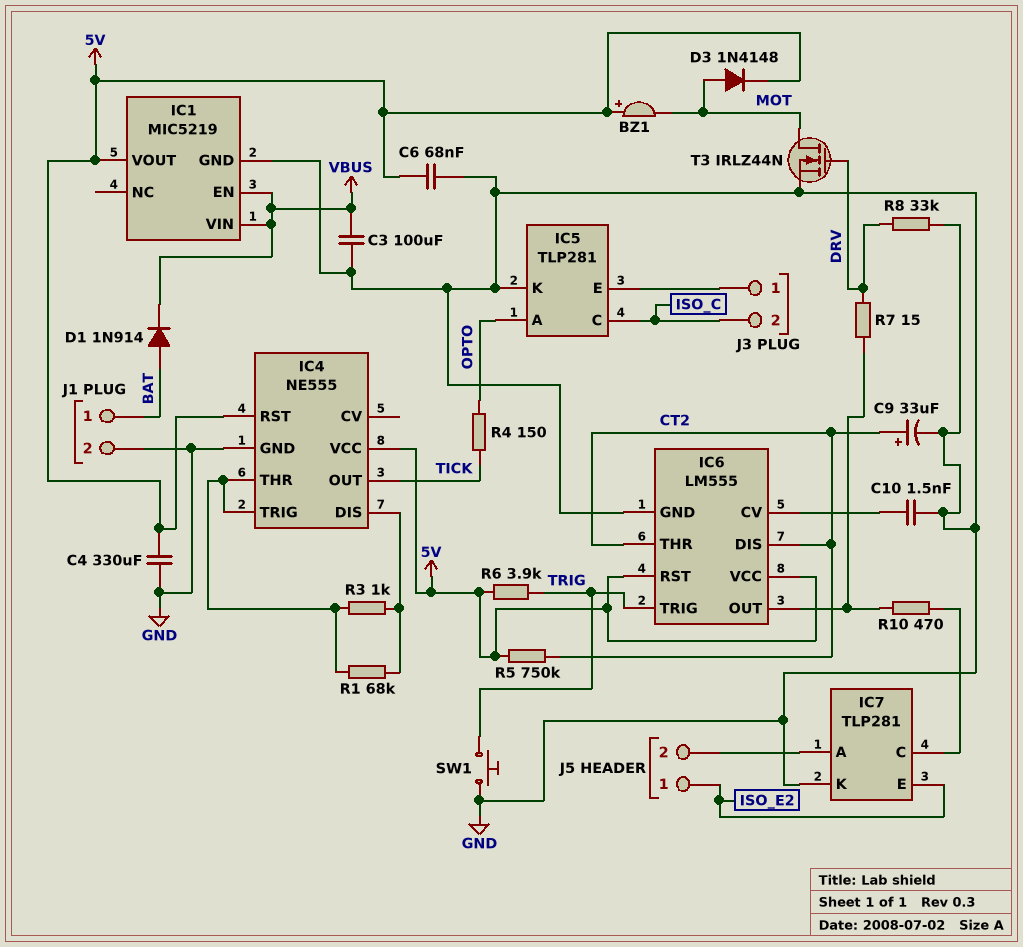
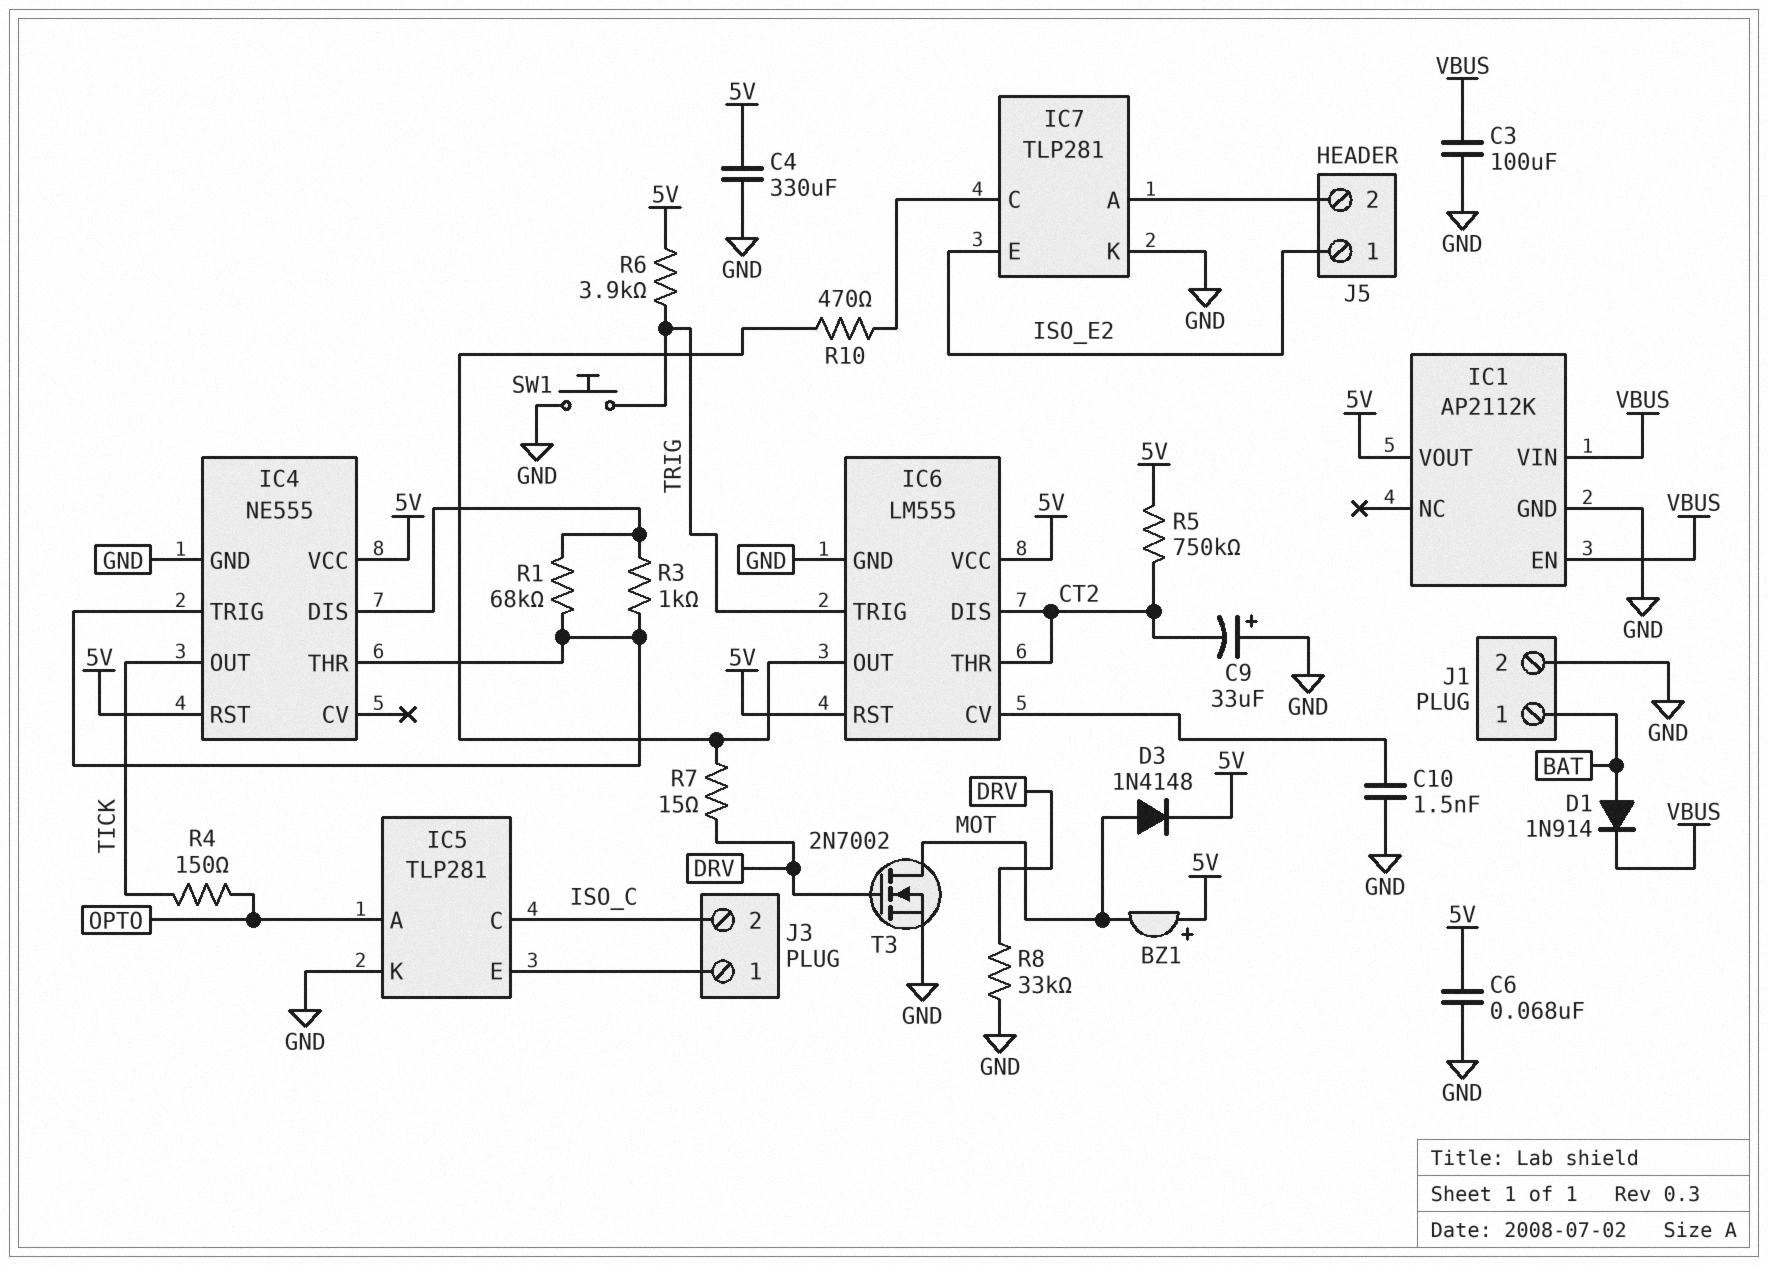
C9: 33uF (plus CT2, minus GND) -> 33uF (plus GND, minus CT2)
IC1: MIC5219 -> AP2112K
T3: NMOS IRLZ44N (G DRV, D MOT, S GND) -> NMOS 2N7002 (G DRV, D MOT, S GND)

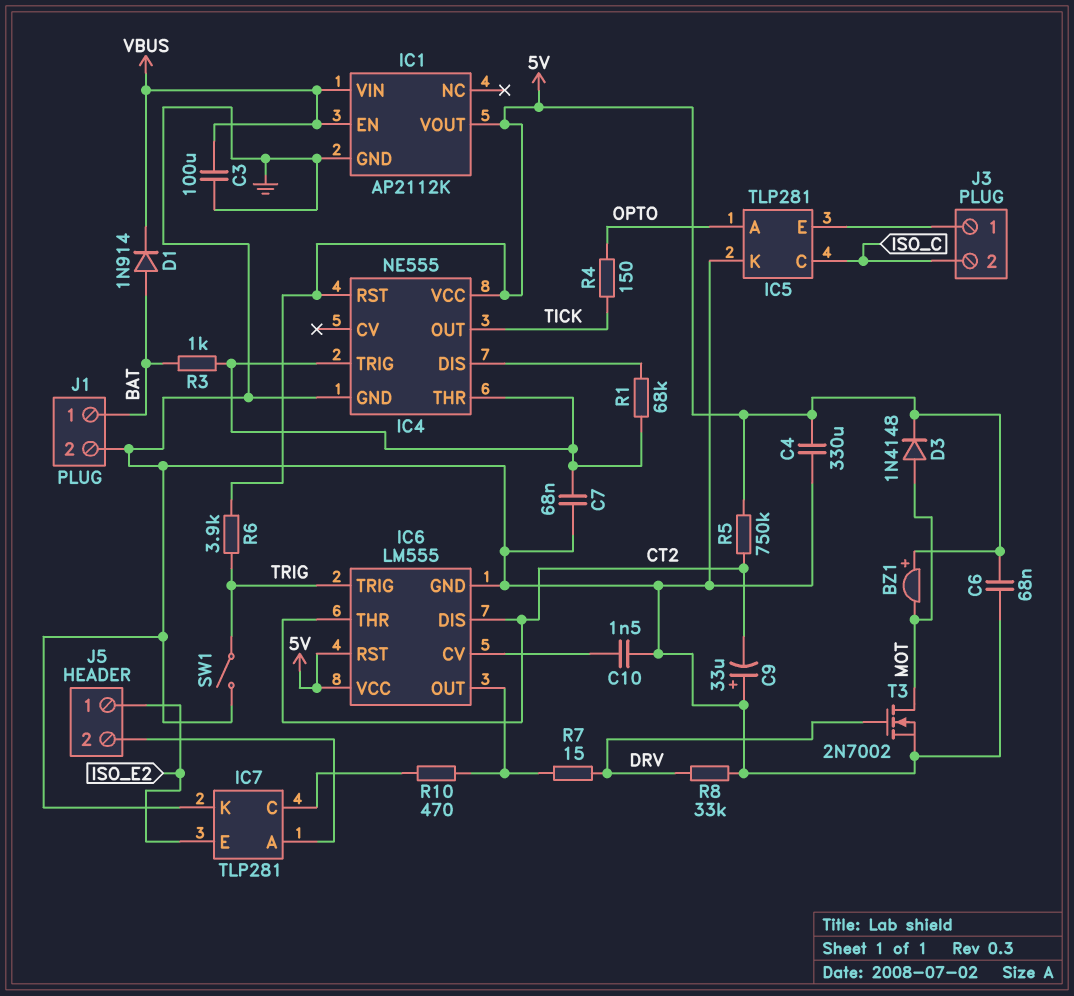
C7: none -> 68nF (GND, IC4/THR)
R3: 1k (IC4/DIS, IC4/THR) -> 1k (BAT, IC4/THR)
SW1: button (GND, TRIG) -> switch (GND, TRIG)

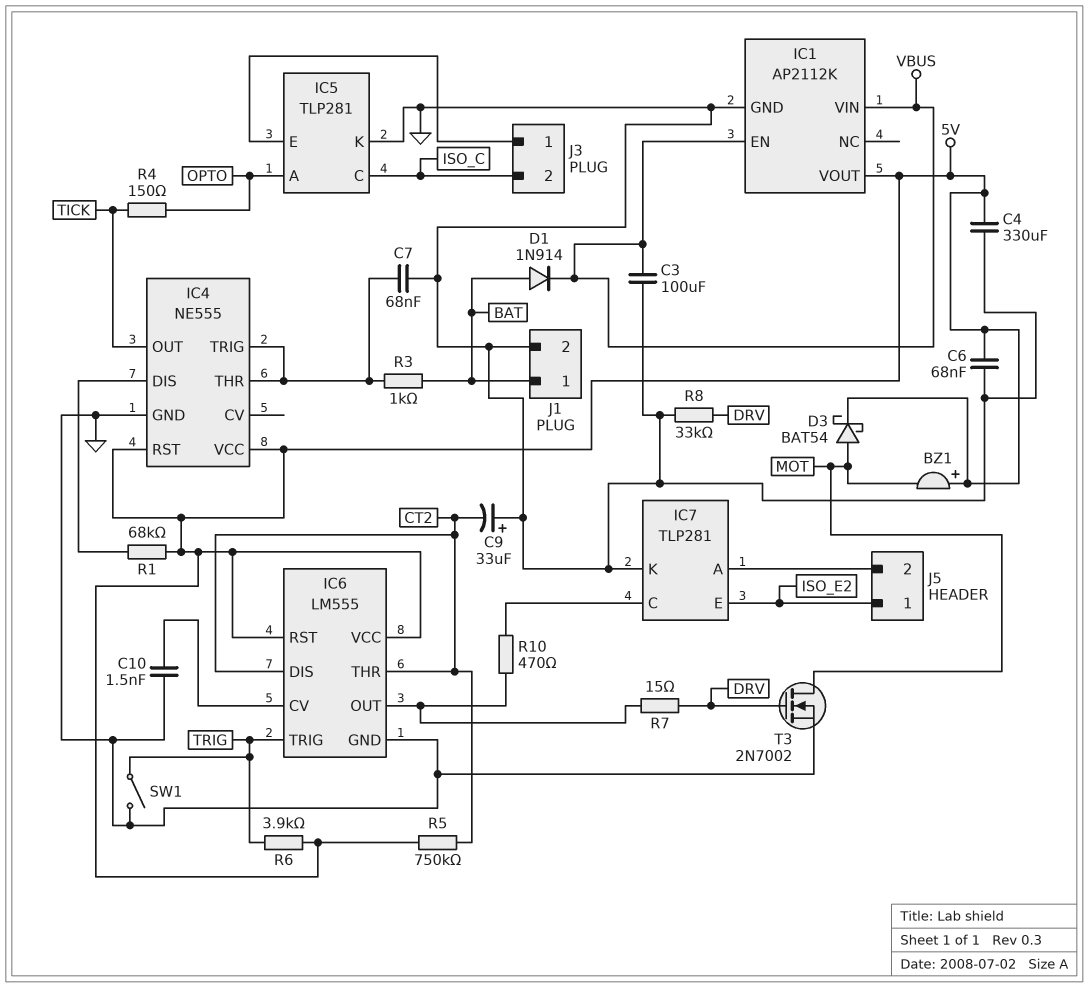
D3: diode 1N4148 (A MOT, K 5V) -> schottky BAT54 (A MOT, K 5V)
R1: 68k (IC4/DIS, IC4/THR) -> 68k (5V, IC4/DIS)

